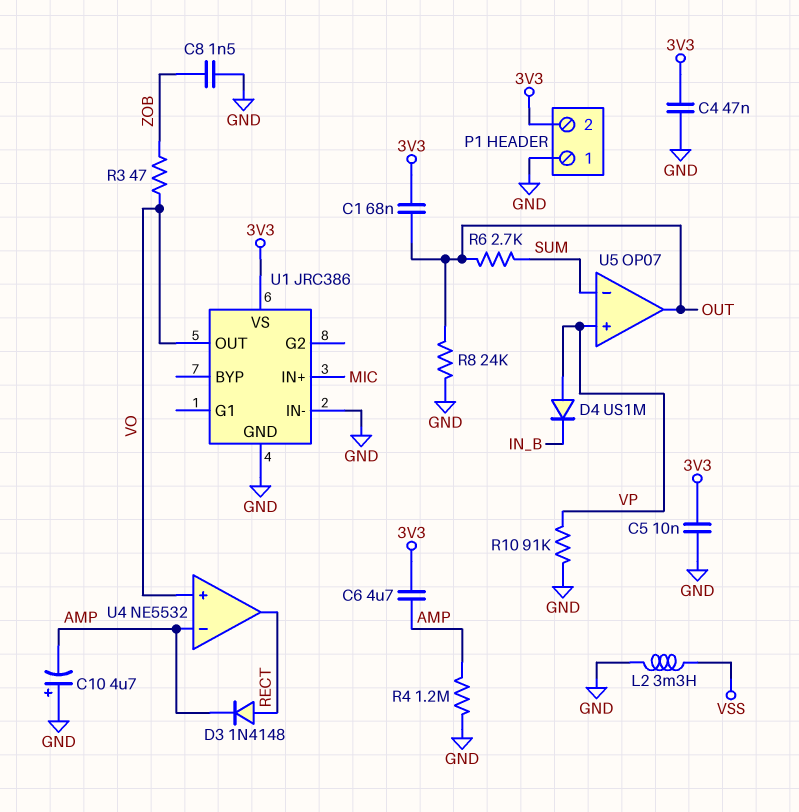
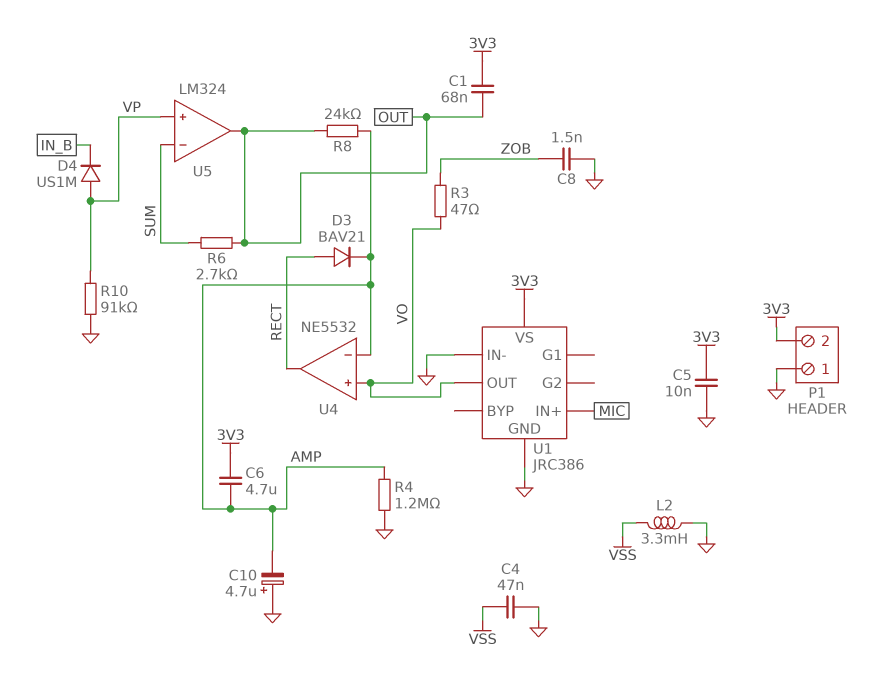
C4: 47nF (3V3, GND) -> 47nF (GND, VSS)
D3: diode 1N4148 (A RECT, K AMP) -> diode BAV21 (A RECT, K AMP)
R8: 24k (GND, OUT) -> 24k (AMP, OUT)
U5: OP07 -> LM324

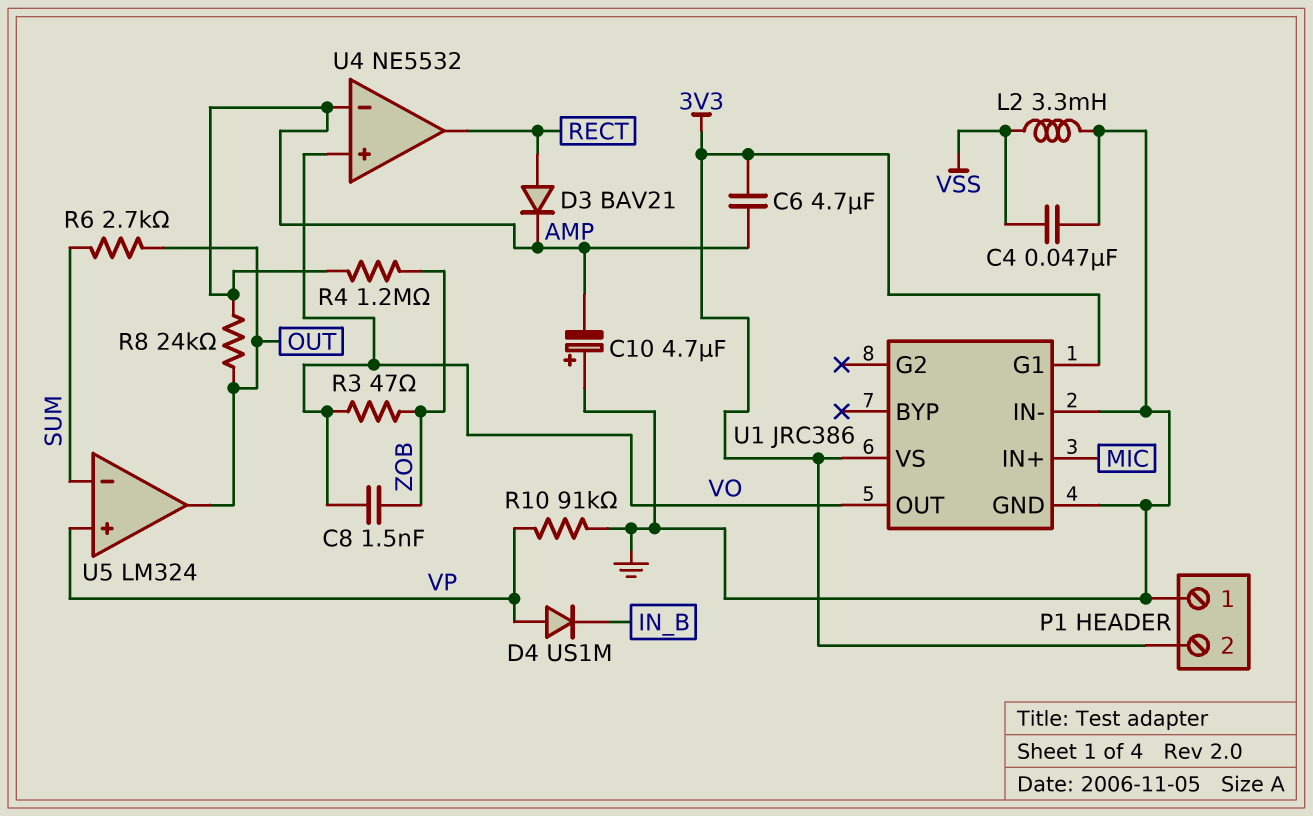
C1: 68nF (3V3, OUT) -> none
C5: 10nF (3V3, GND) -> none
C8: 1.5nF (GND, ZOB) -> 1.5nF (VO, ZOB)
R4: 1.2M (AMP, GND) -> 1.2M (AMP, ZOB)
U1 pin G1: none -> 3V3

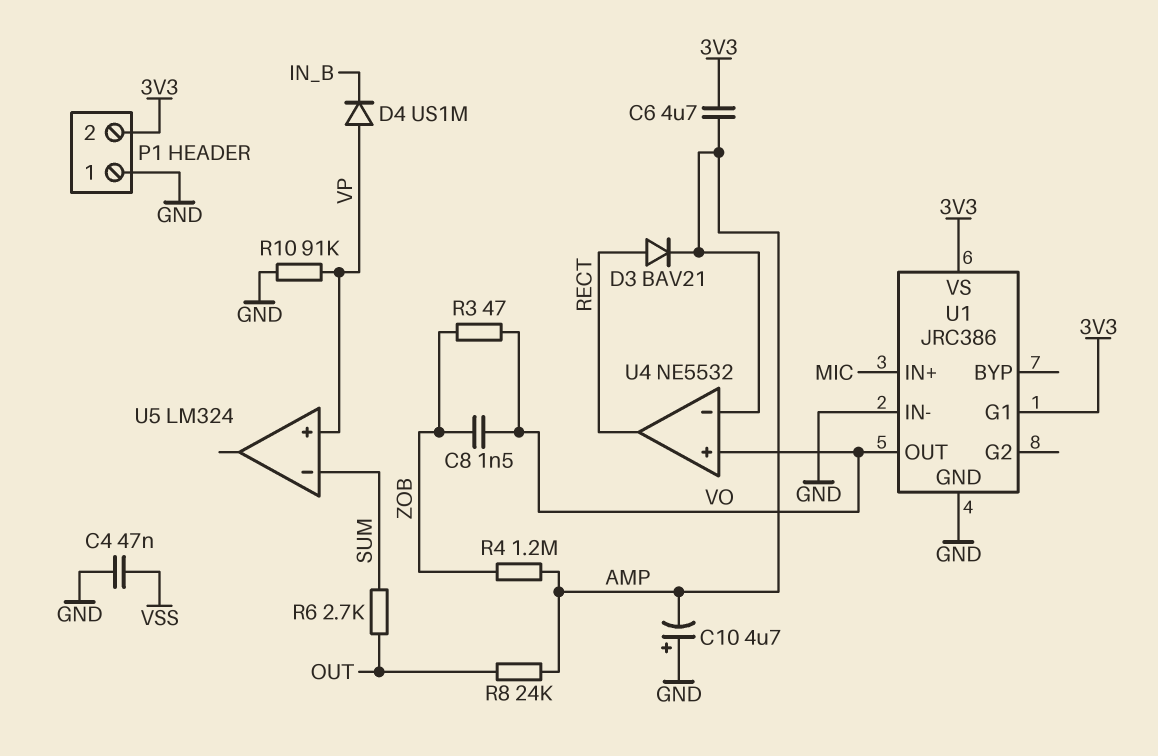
L2: 3.3mH (GND, VSS) -> none
U5 pin out: OUT -> none

